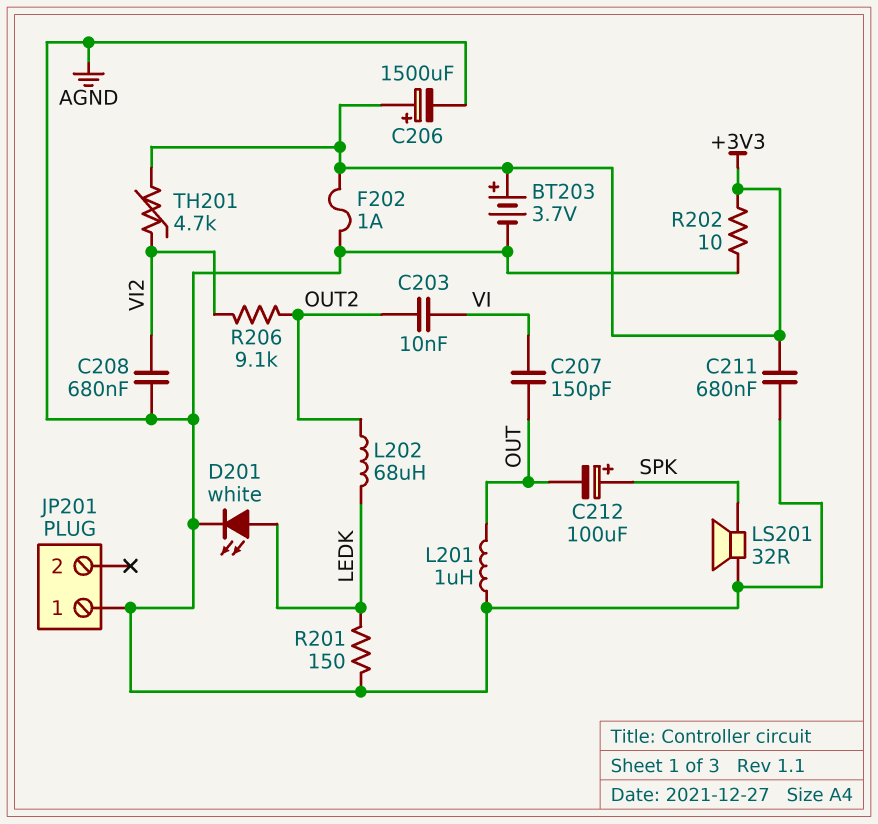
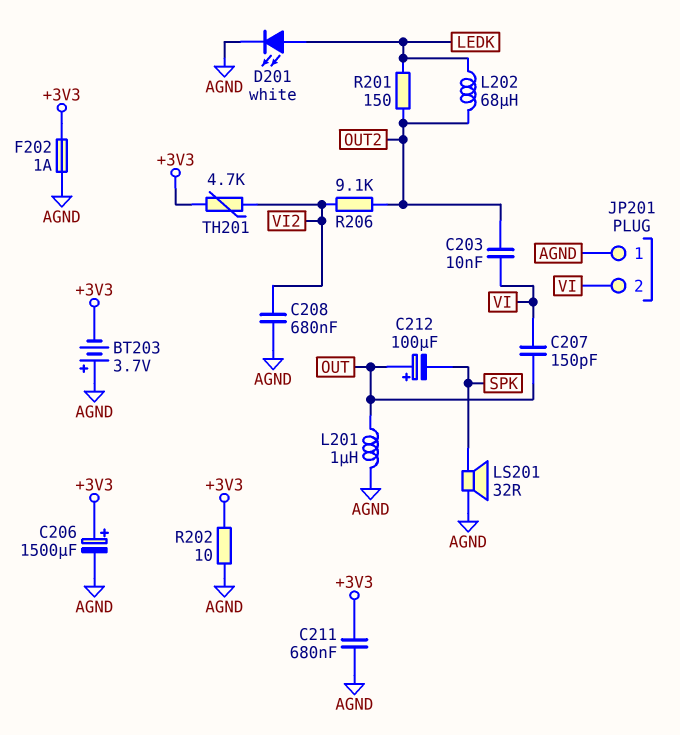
BT203: 3.7V (plus +3V3, minus AGND) -> 3.7V (plus AGND, minus +3V3)
C212: 100uF (plus SPK, minus OUT) -> 100uF (plus OUT, minus SPK)
JP201 pin 2: none -> VI
R201: 150 (AGND, LEDK) -> 150 (LEDK, OUT2)

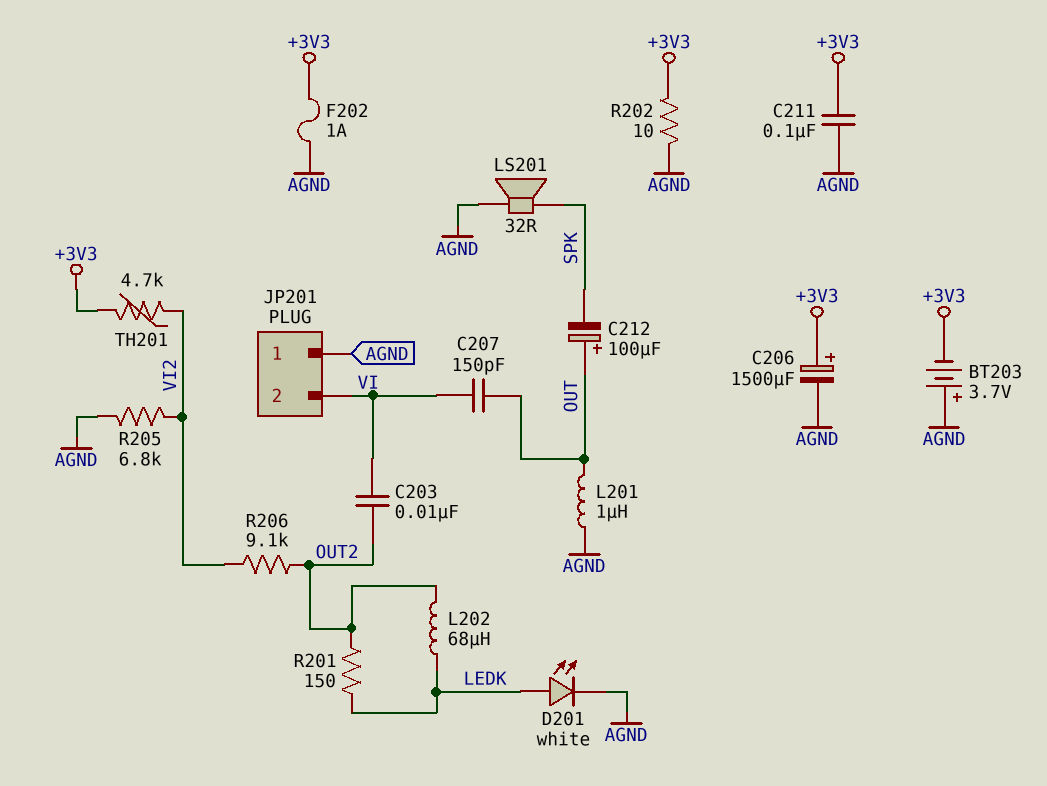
C208: 680nF (AGND, VI2) -> none
C211: 680nF (+3V3, AGND) -> 100nF (+3V3, AGND)
R205: none -> 6.8k (AGND, VI2)

